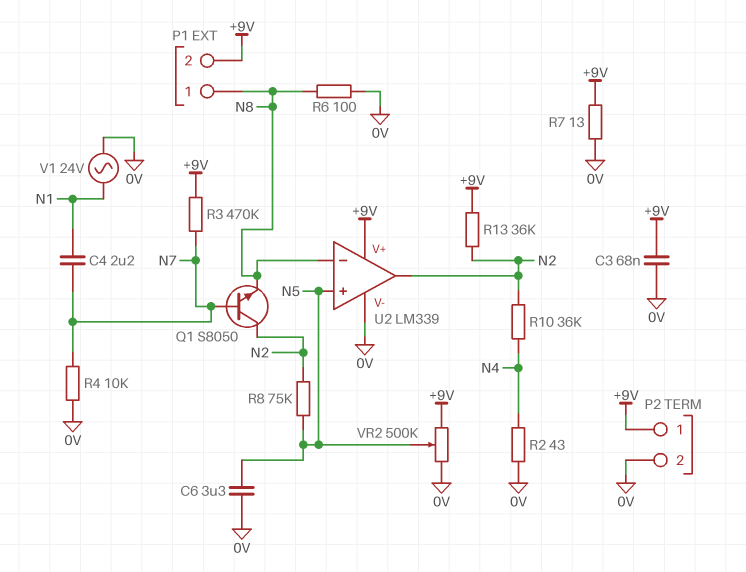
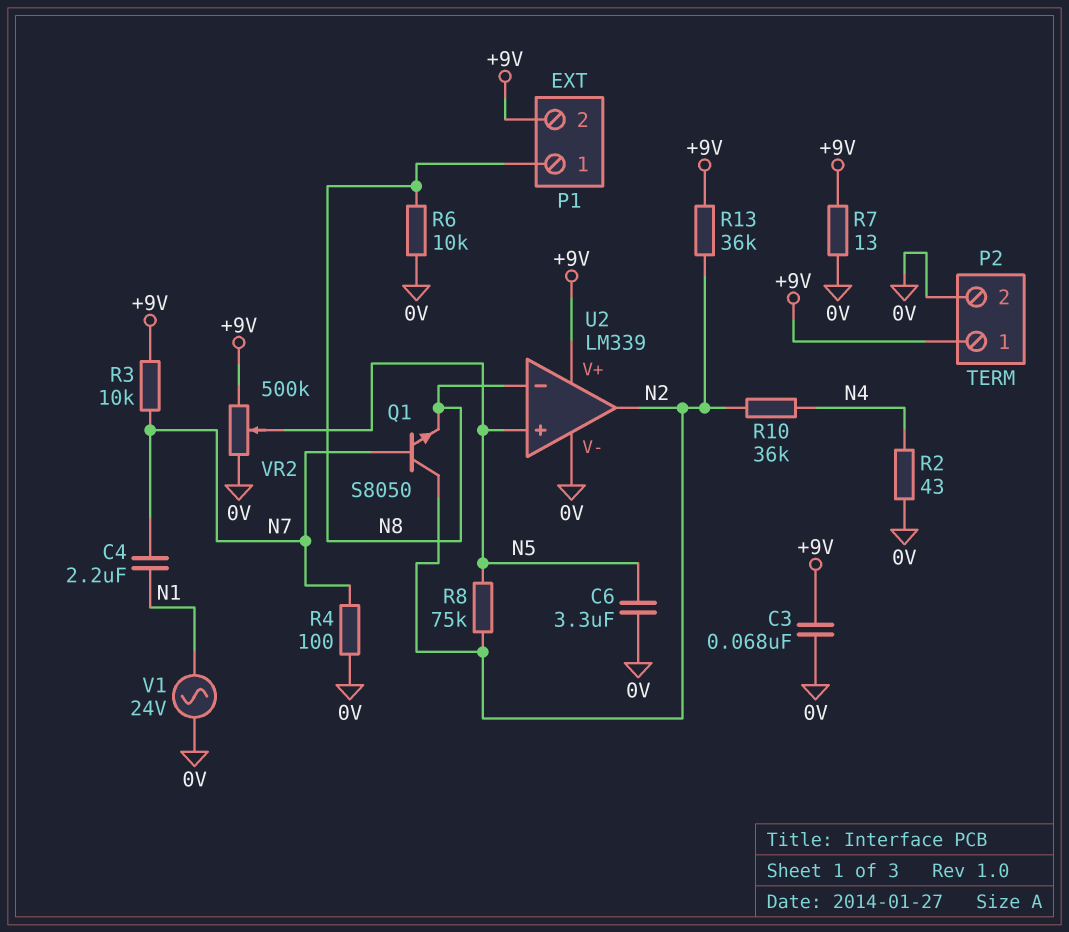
R3: 470k (+9V, N7) -> 10k (+9V, N7)
R4: 10k (0V, N7) -> 100 (0V, N7)
R6: 100 (0V, N8) -> 10k (0V, N8)

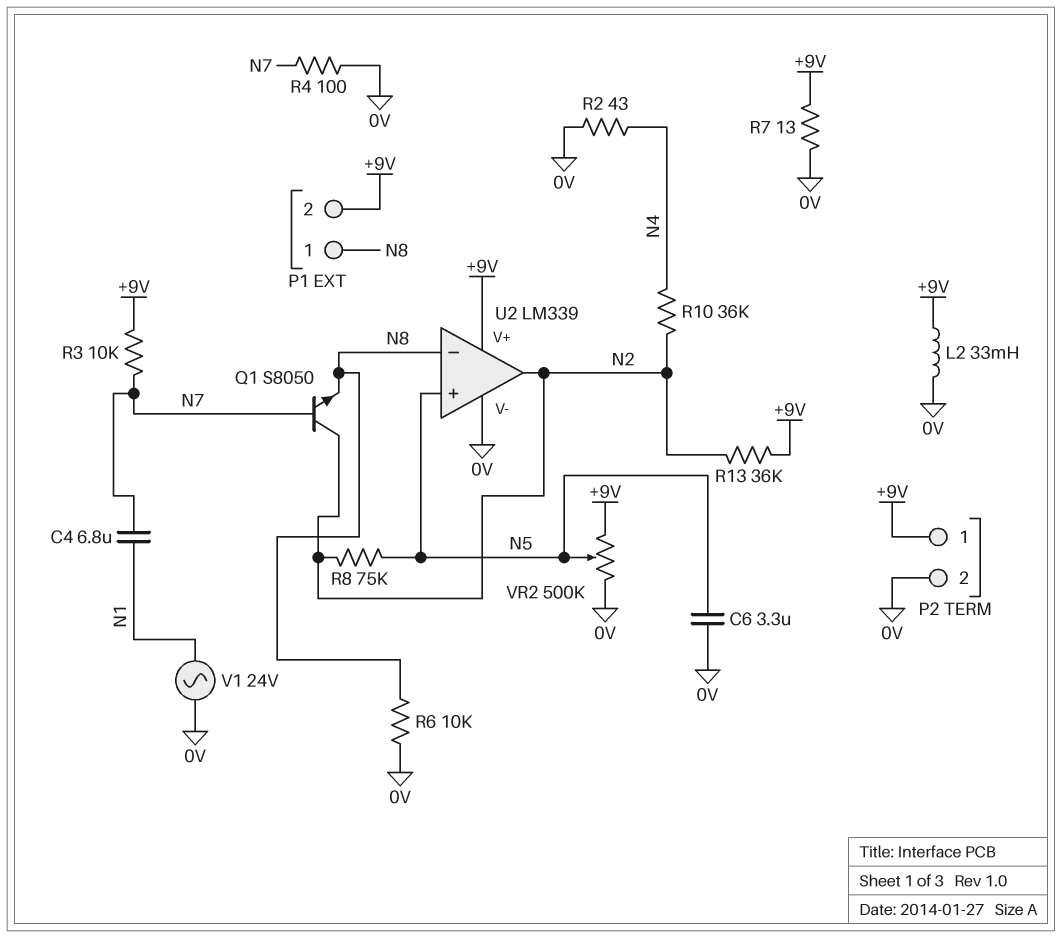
C3: 68nF (+9V, 0V) -> none
C4: 2.2uF (N1, N7) -> 6.8uF (N1, N7)
L2: none -> 33mH (+9V, 0V)

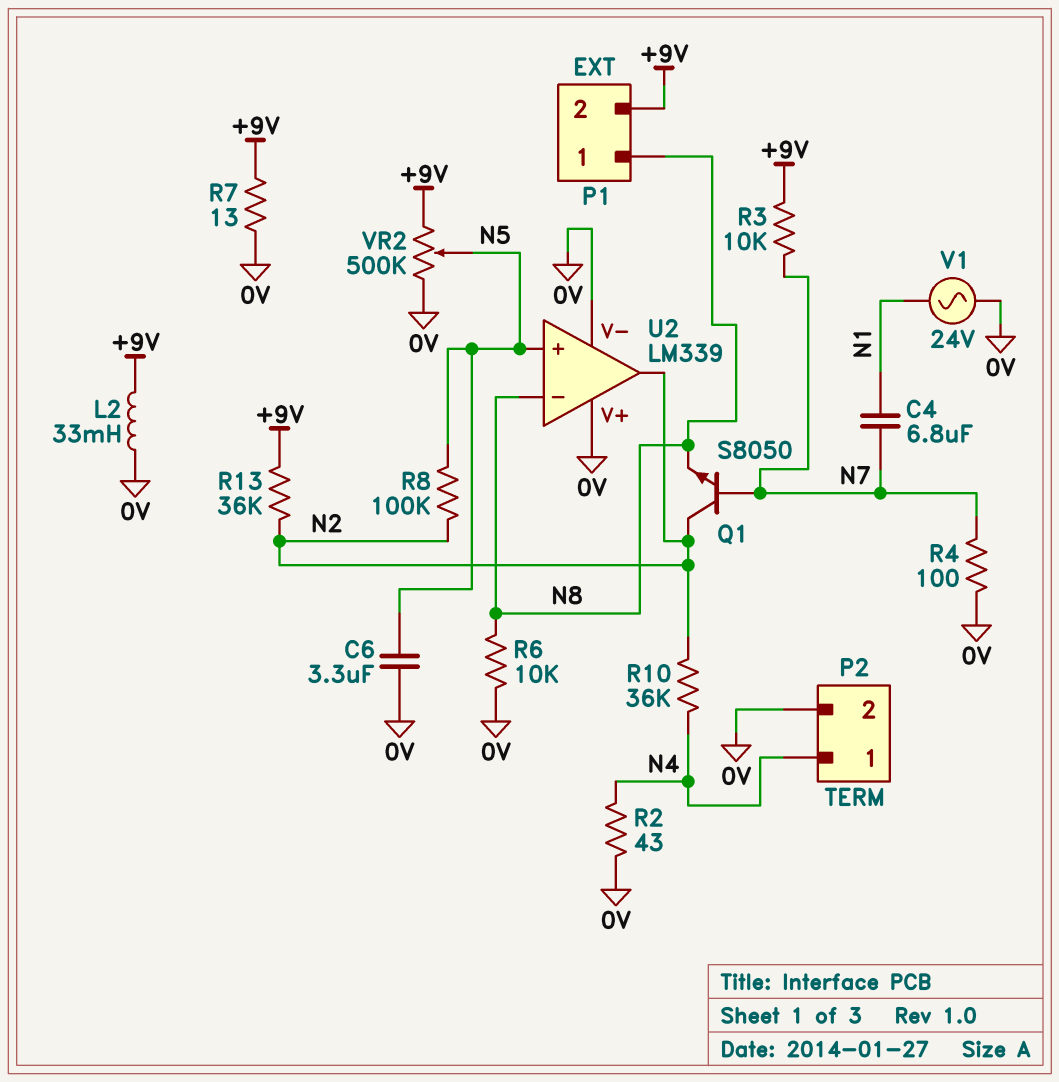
P2 pin 1: +9V -> N4
R8: 75k (N2, N5) -> 100k (N2, N5)
U2 pin V+: +9V -> 0V

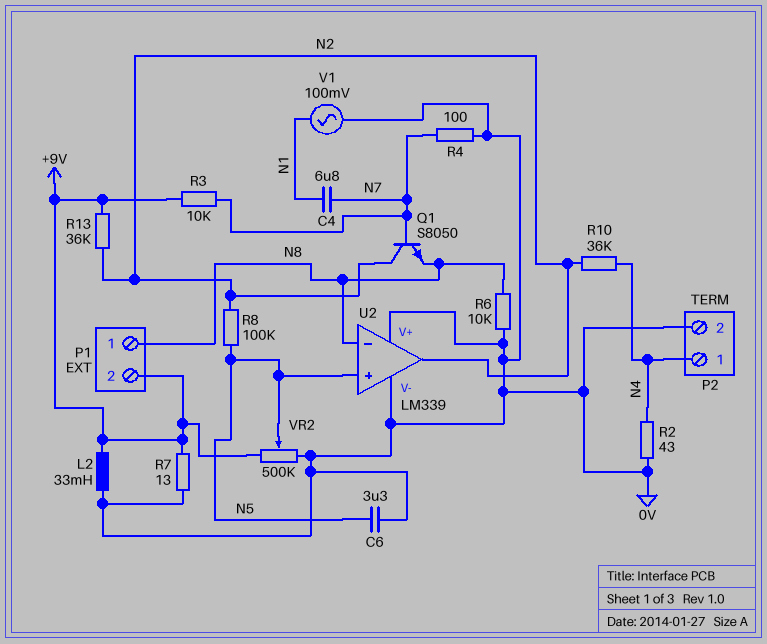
V1: AC 24V (0V, N1) -> AC 100mV (0V, N1)

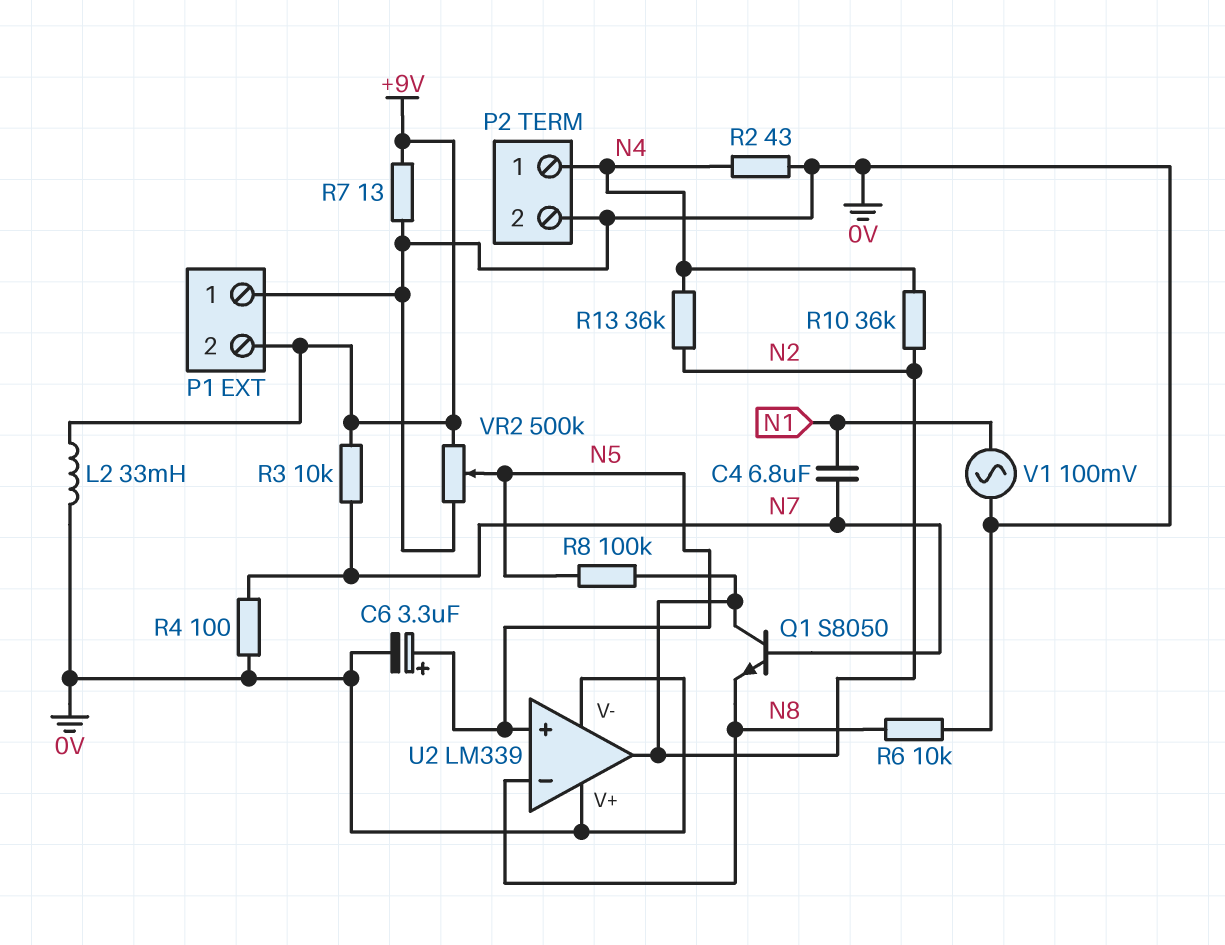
C6: 3.3uF (0V, N5) -> 3.3uF (plus N5, minus 0V)
P1 pin 1: N8 -> 0V
R13: 36k (+9V, N2) -> 36k (N2, N4)

